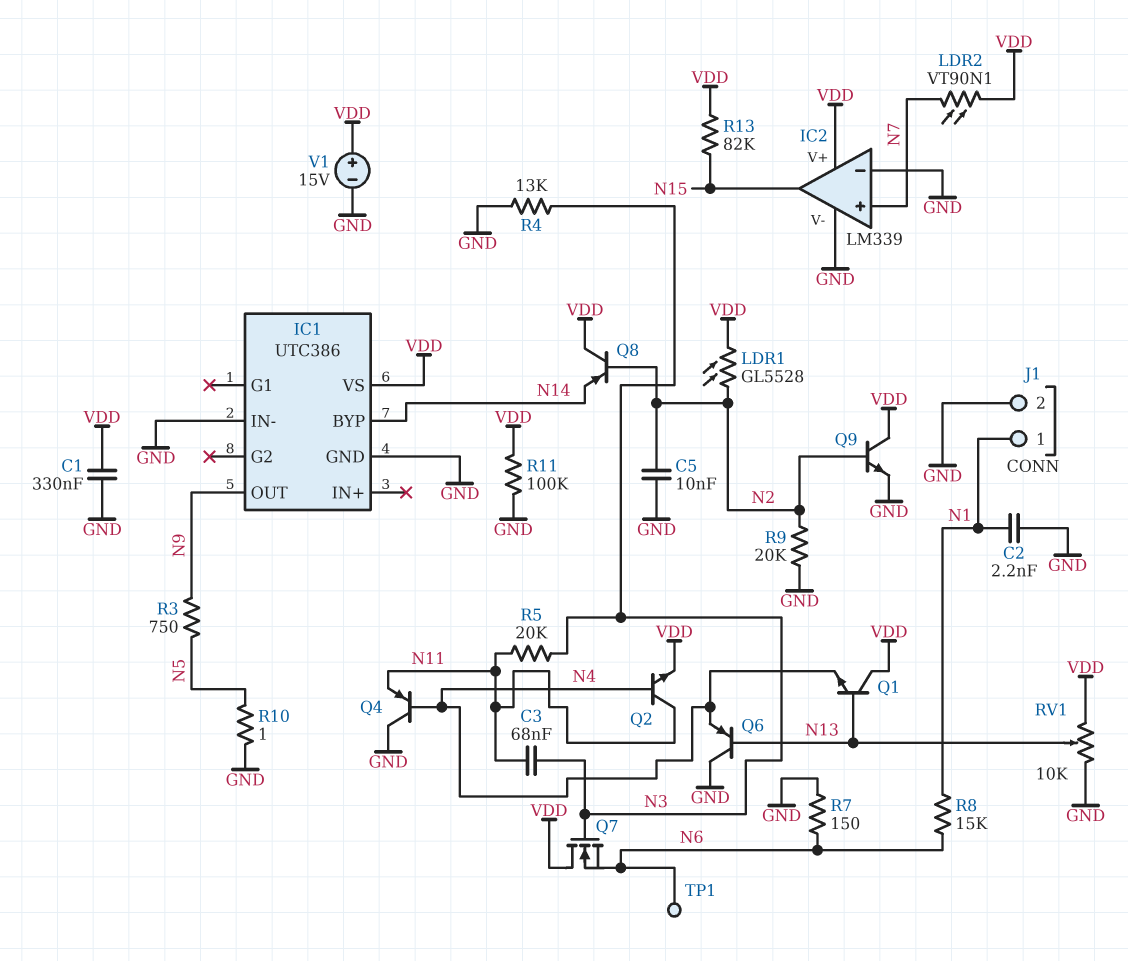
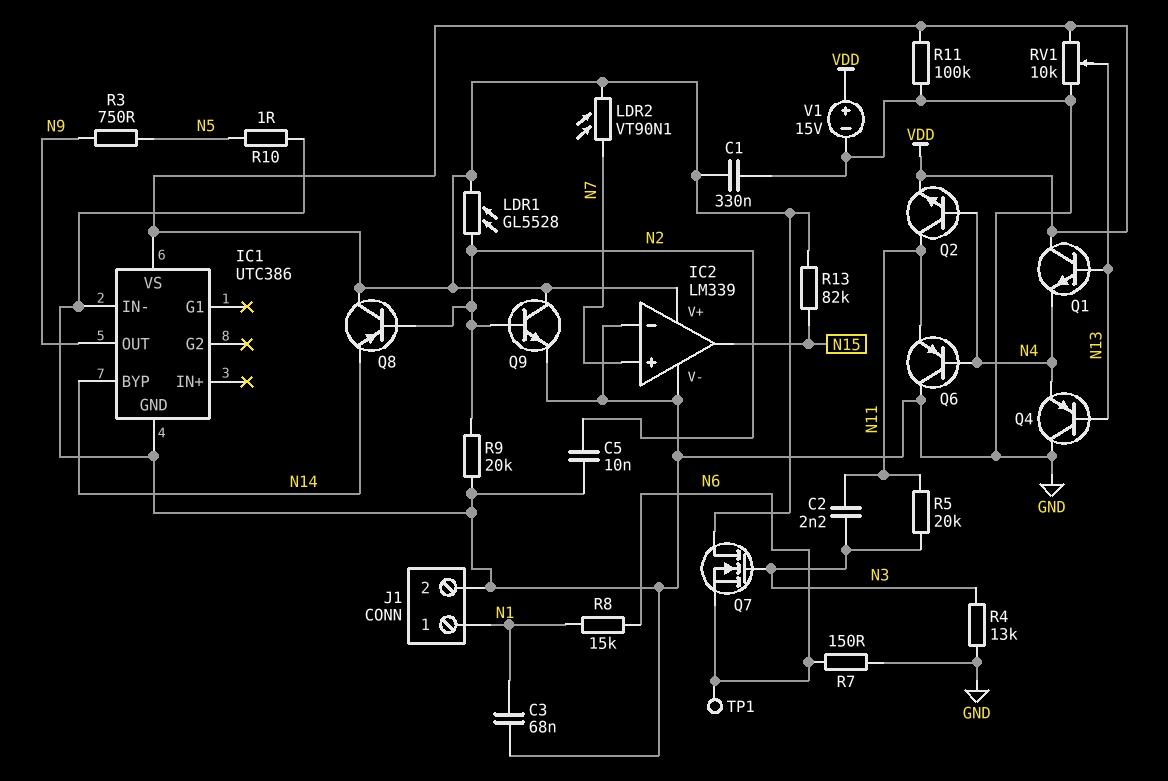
C2: 2.2nF (GND, N1) -> 2.2nF (N3, N11)
C3: 68nF (N3, N11) -> 68nF (GND, N1)
Q4: PNP (B N4, C GND, E N11) -> PNP (B N13, C GND, E N4)
Q6: PNP (B N13, C GND, E N4) -> PNP (B N4, C GND, E N11)

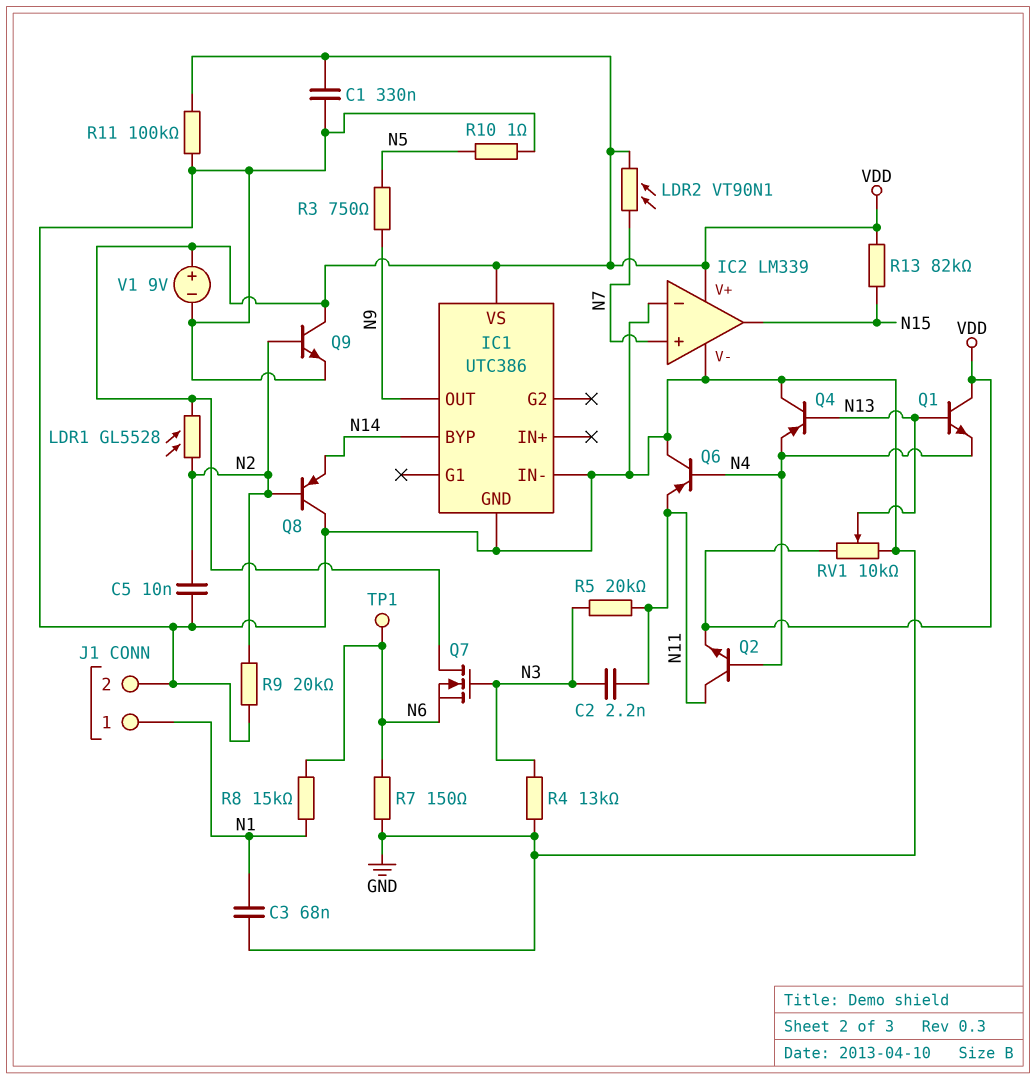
Q8: PNP (B N2, C VDD, E N14) -> PNP (B N2, C GND, E N14)
V1: 15V (plus VDD, minus GND) -> 9V (plus VDD, minus GND)

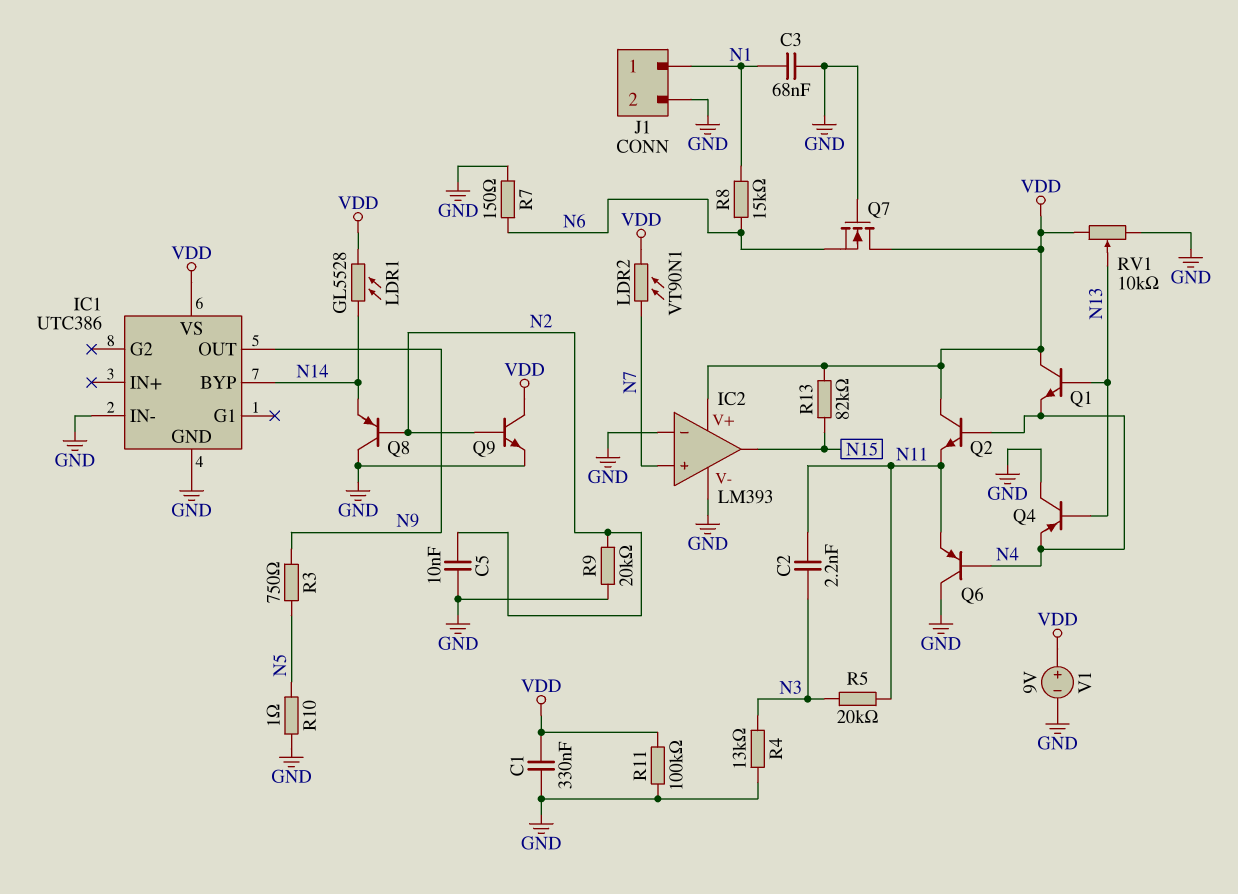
IC2: LM339 -> LM393
LDR1: GL5528 (N2, VDD) -> GL5528 (N14, VDD)
Q2: NPN (B N4, C N11, E VDD) -> NPN (B N4, C VDD, E N11)
Q7: NMOS (G N3, D VDD, S N6) -> NMOS (G GND, D VDD, S N6)
TP1: test point (N6) -> none

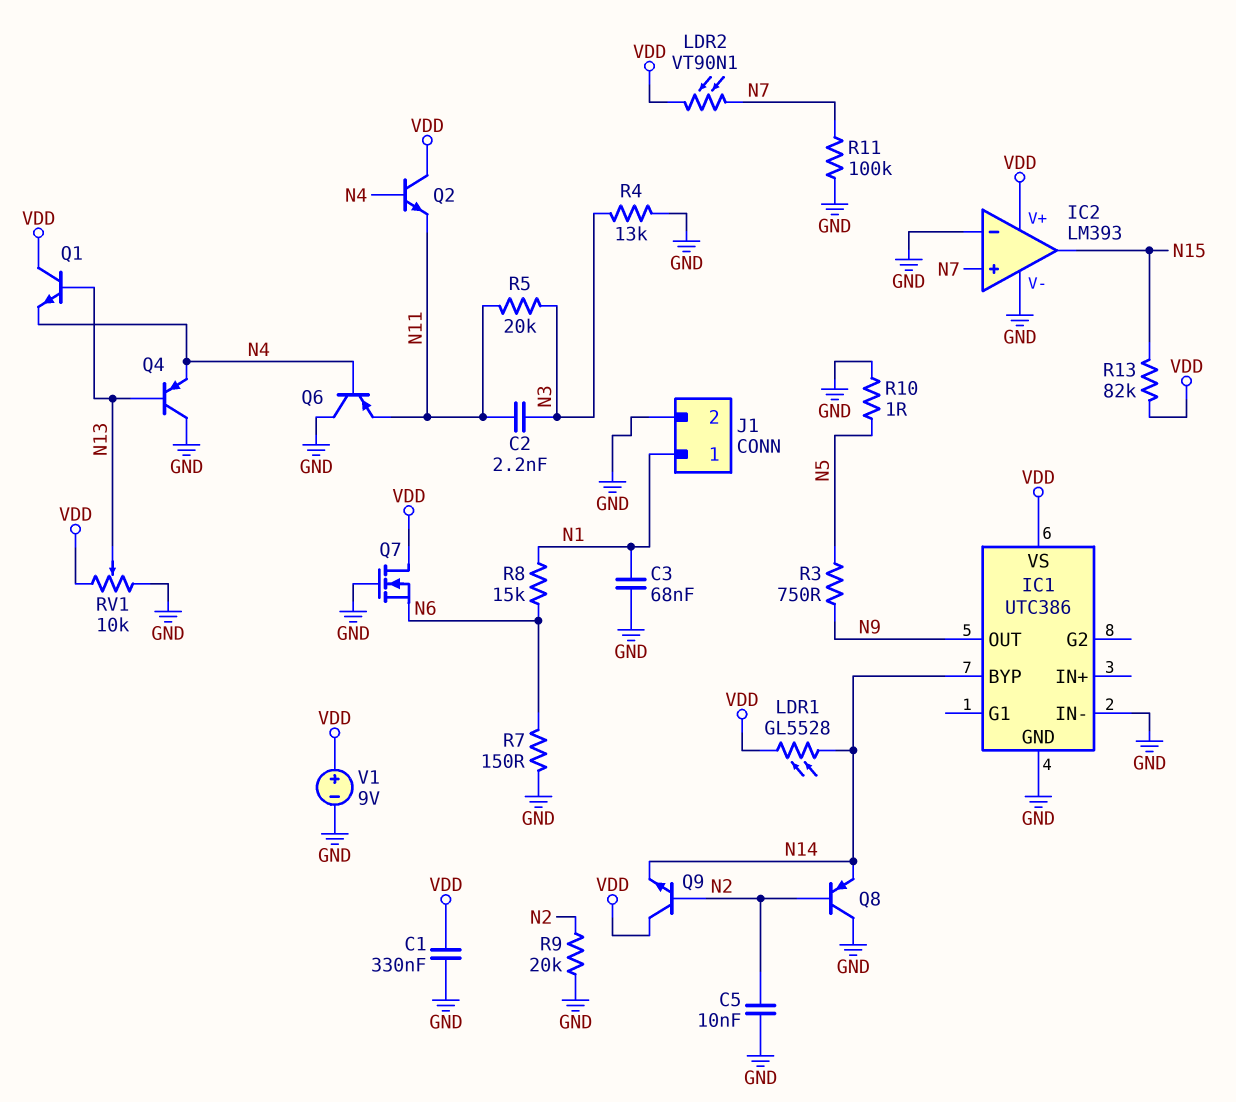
Q9: NPN (B N2, C VDD, E GND) -> NPN (B N2, C VDD, E N14)
R11: 100k (GND, VDD) -> 100k (GND, N7)

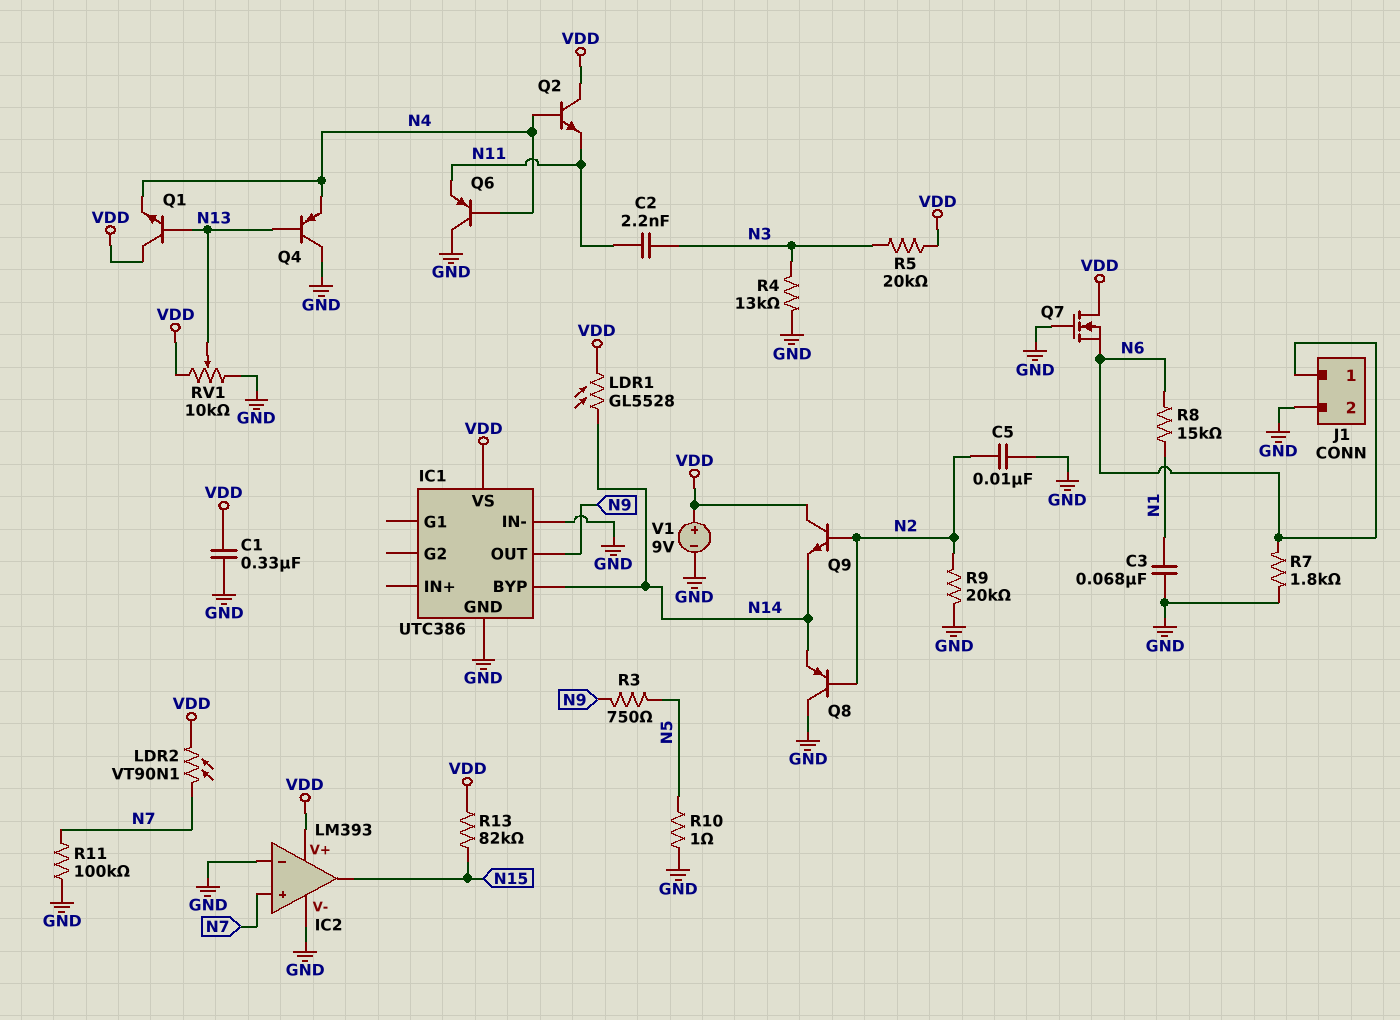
J1 pin 1: N1 -> N6
R5: 20k (N3, N11) -> 20k (N3, VDD)
R7: 150 (GND, N6) -> 1.8k (GND, N6)

